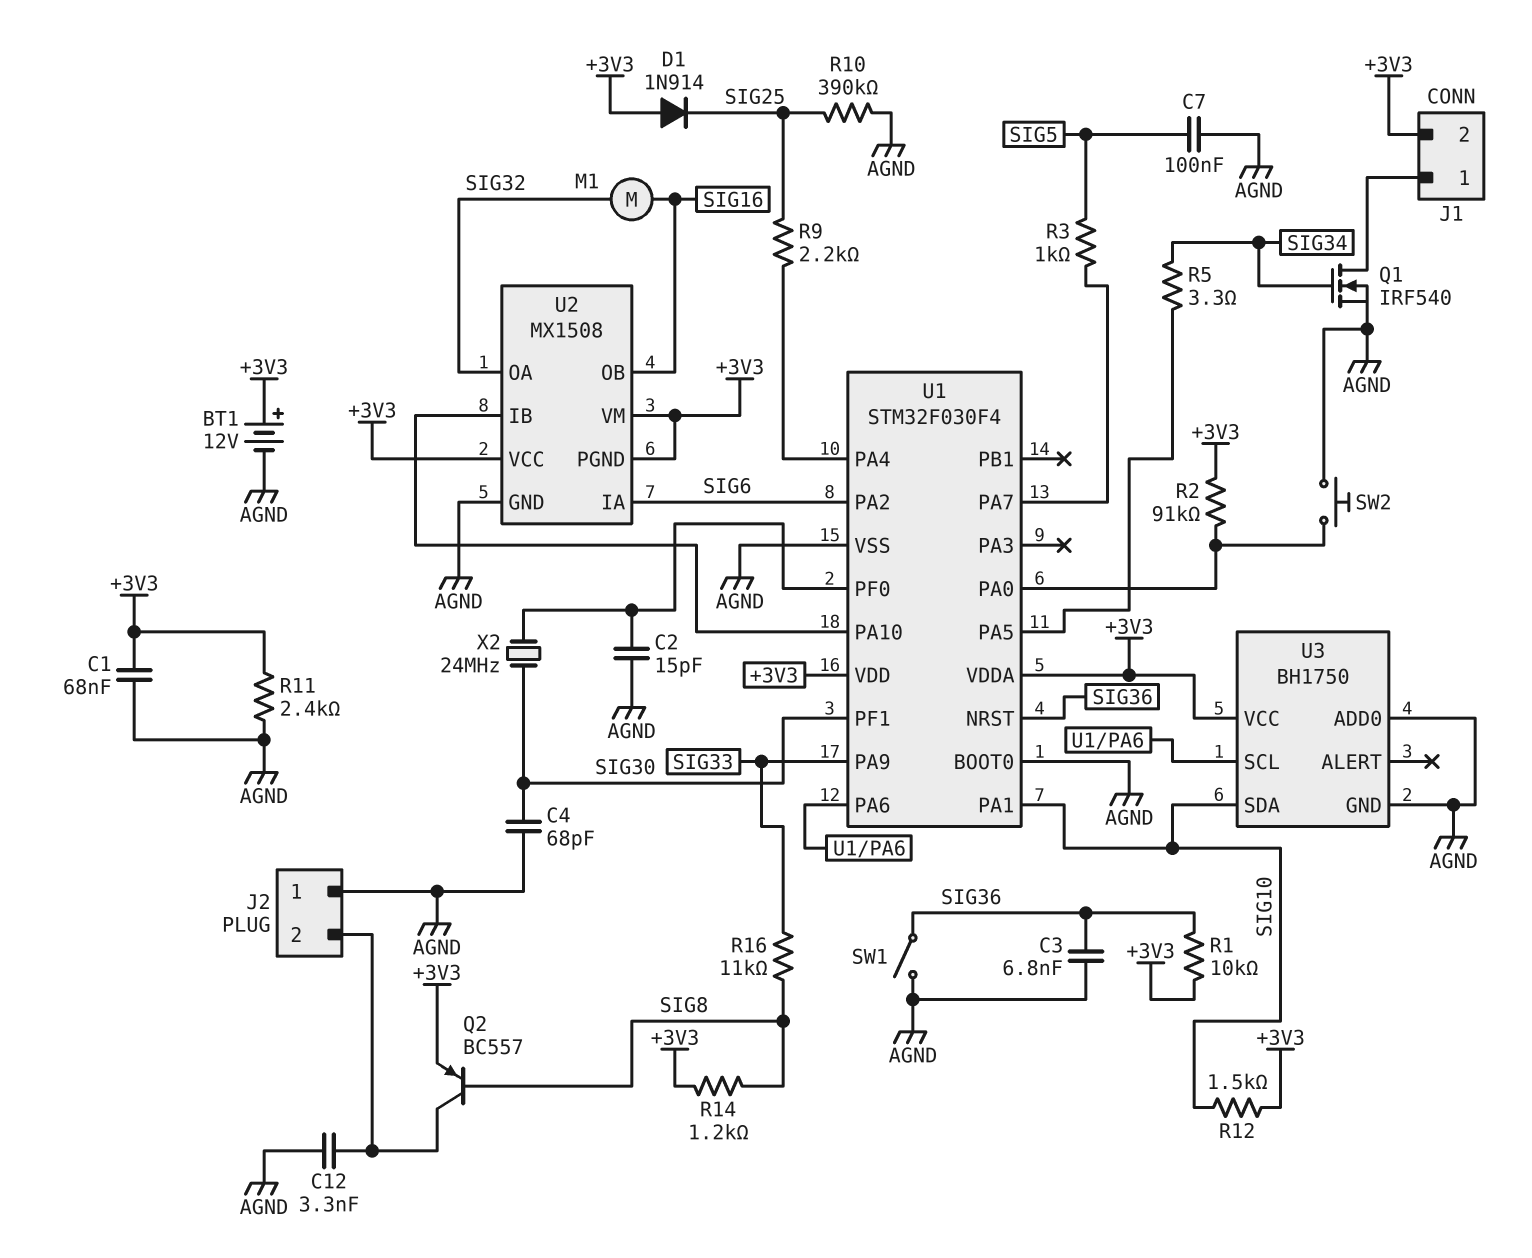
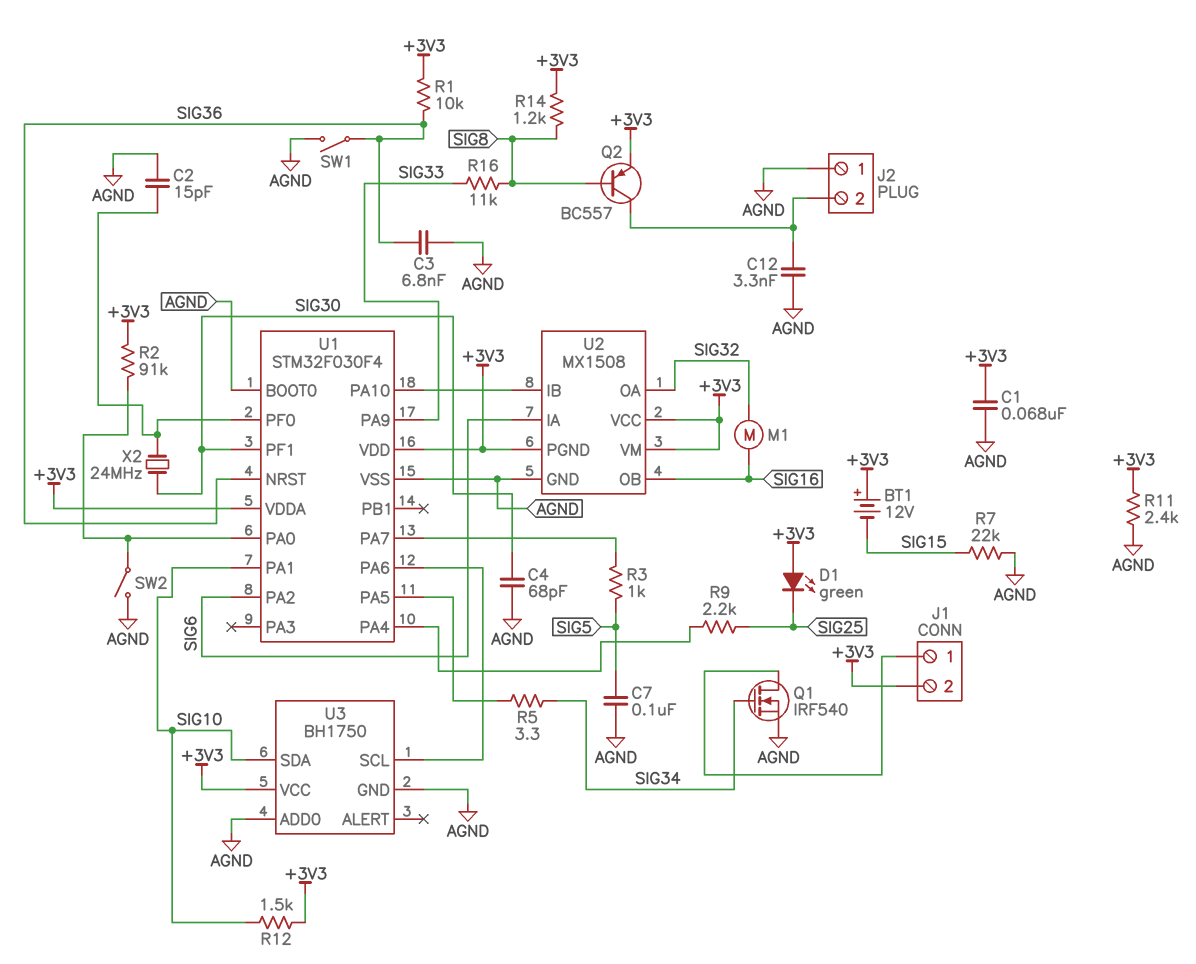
BT1: 12V (plus +3V3, minus AGND) -> 12V (plus +3V3, minus SIG15)
D1: diode 1N914 (A +3V3, K SIG25) -> LED green (A +3V3, K SIG25)
R7: none -> 22k (AGND, SIG15)
R10: 390k (AGND, SIG25) -> none
SW2: button (AGND, U1/PA0) -> switch (AGND, U1/PA0)

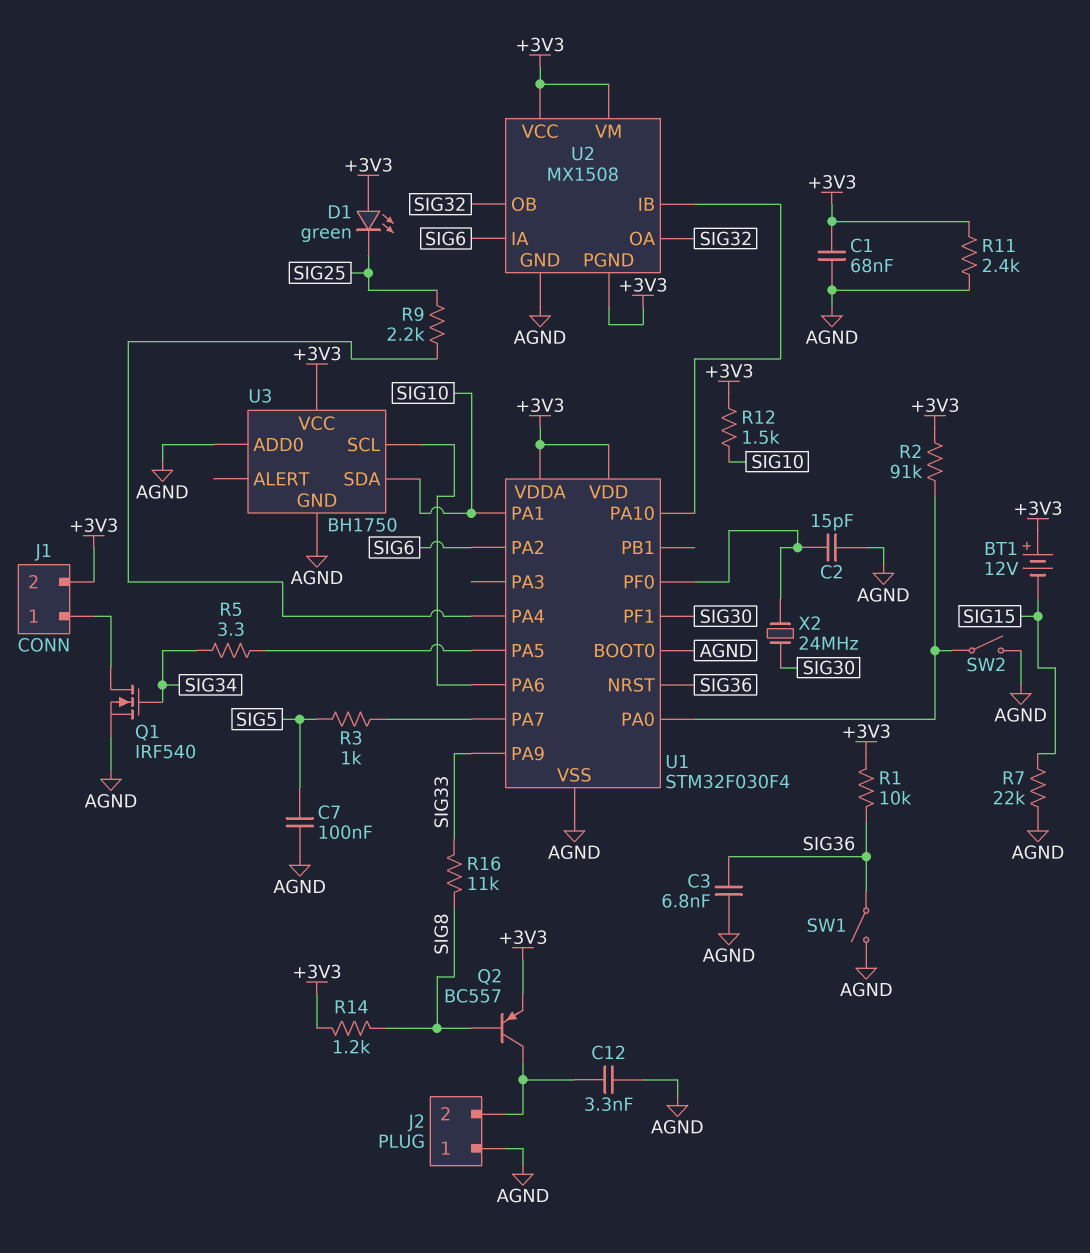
C4: 68pF (AGND, SIG30) -> none
M1: motor (SIG16, SIG32) -> none
U2 pin OB: SIG16 -> SIG32

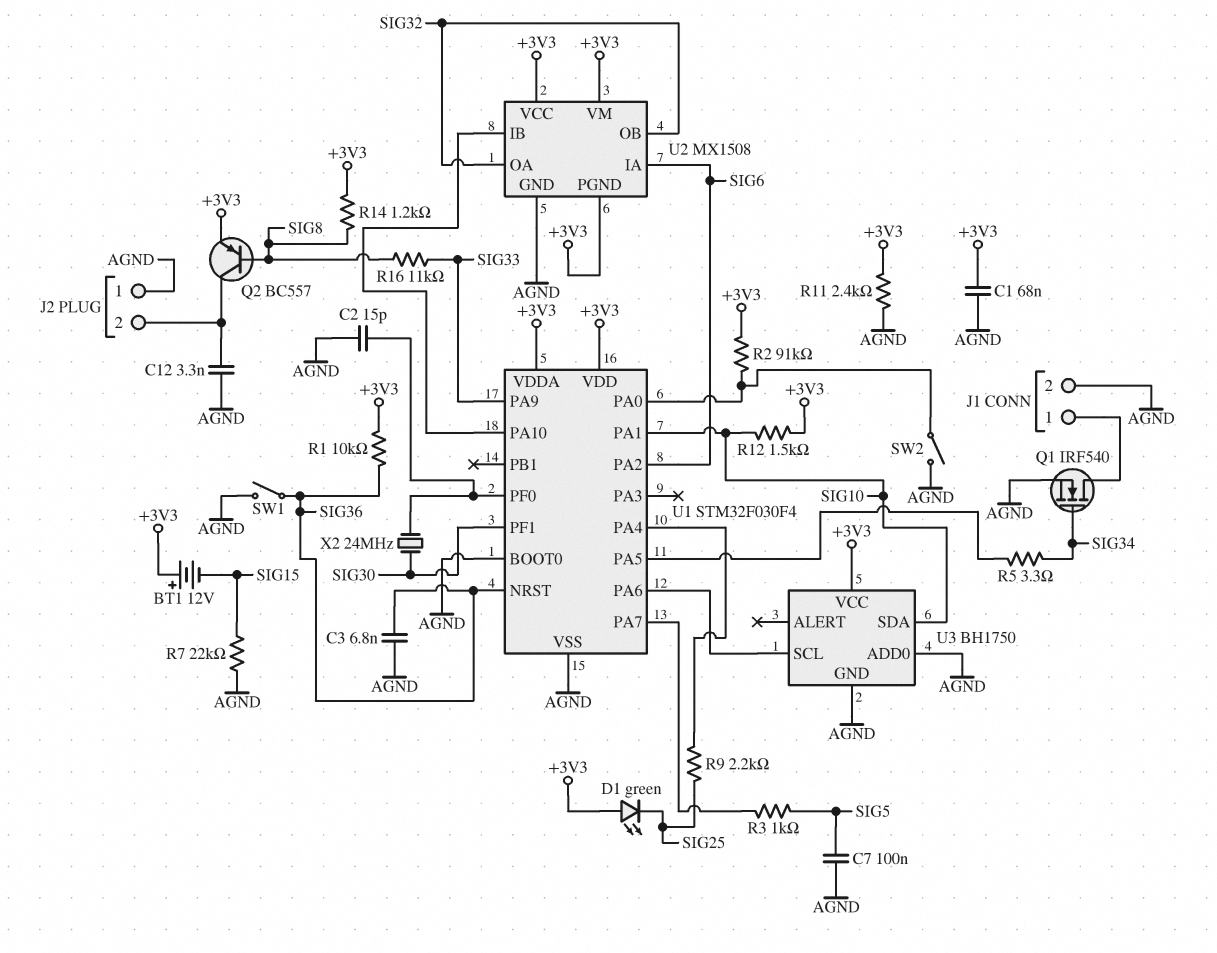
J1 pin 2: +3V3 -> AGND

